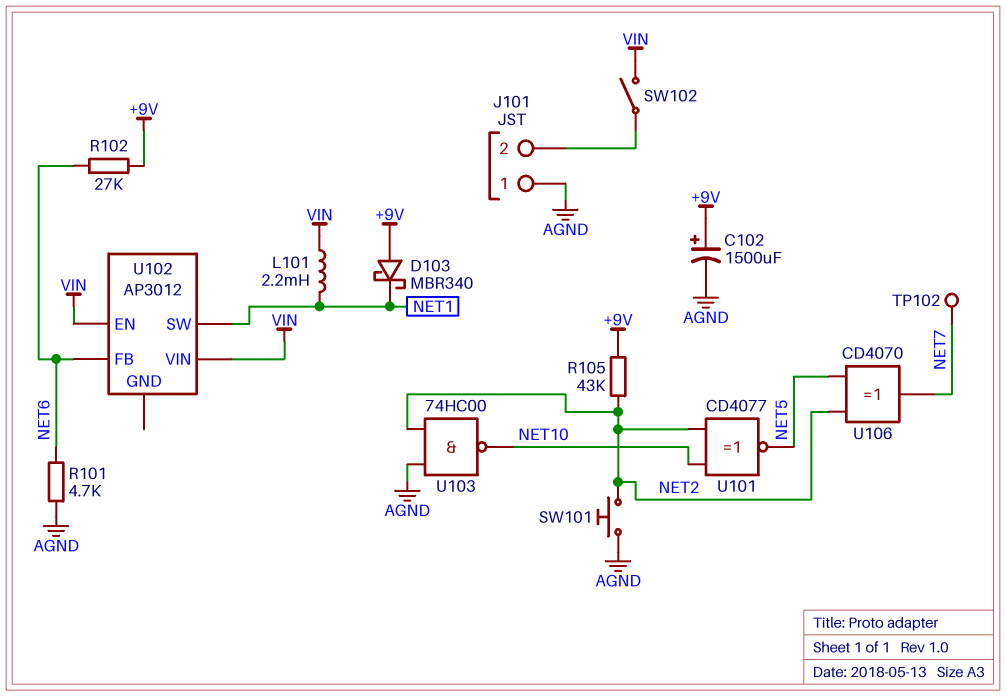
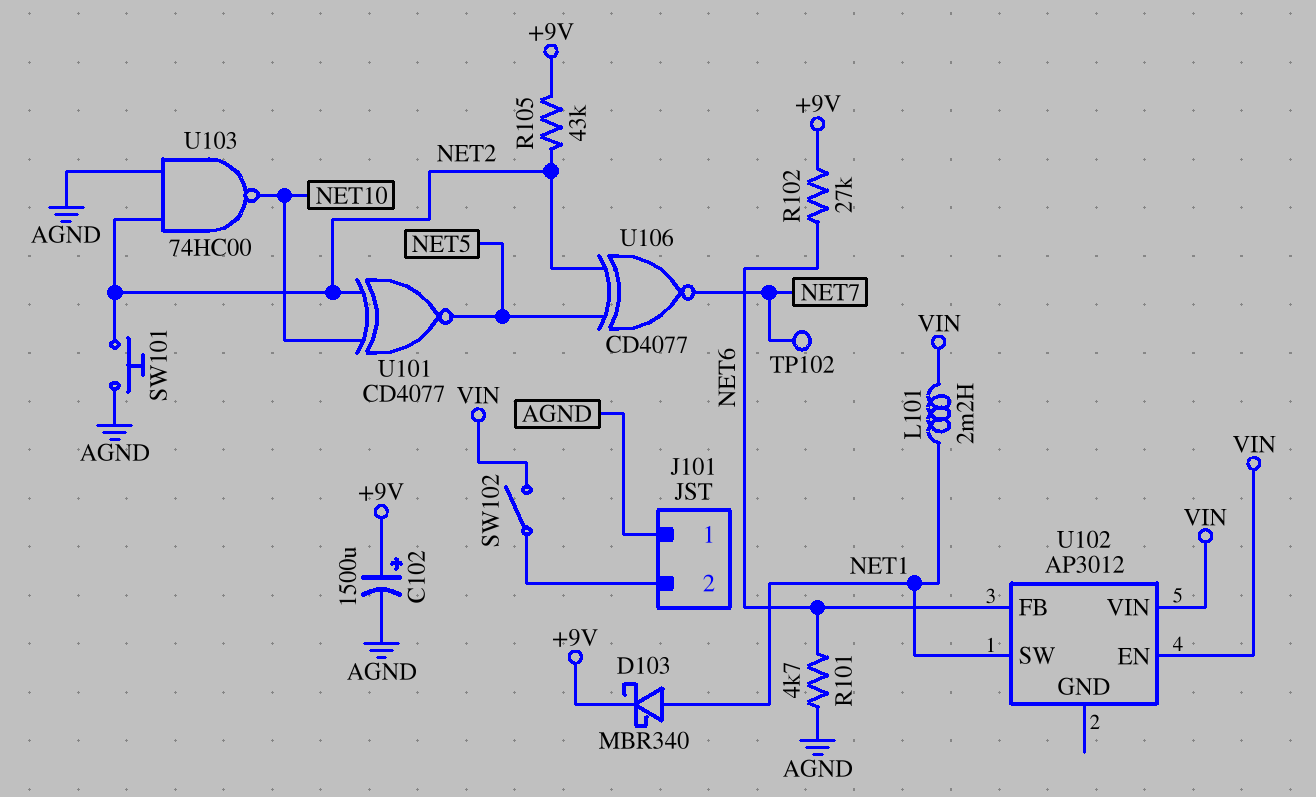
D103: schottky MBR340 (A +9V, K NET1) -> schottky MBR340 (A NET1, K +9V)
U106: XOR CD4070 (in NET2, in NET5, out NET7) -> XNOR CD4077 (in NET2, in NET5, out NET7)

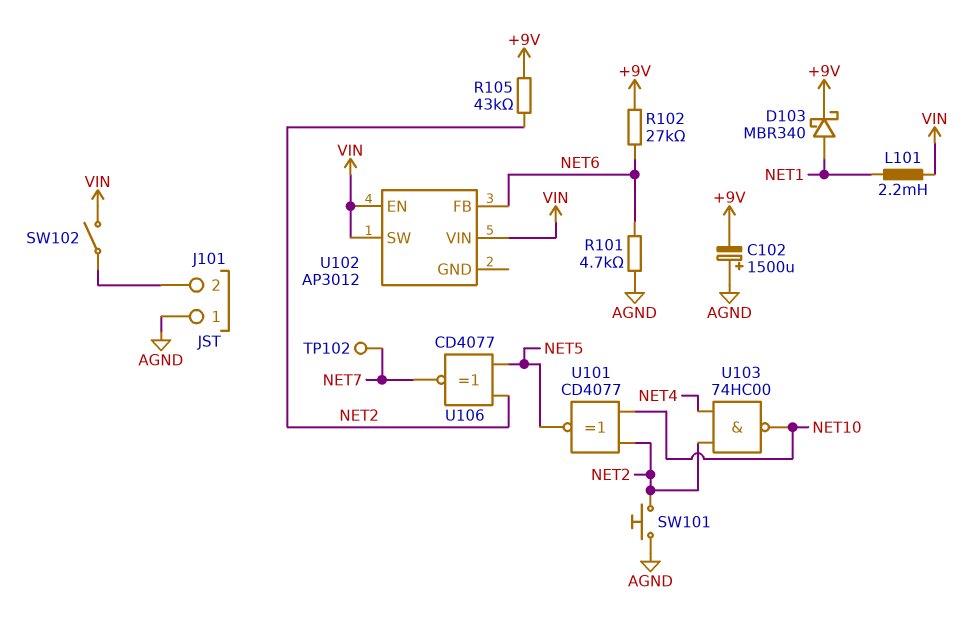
C102: 1500uF (plus +9V, minus AGND) -> 1500uF (plus AGND, minus +9V)
U102 pin SW: NET1 -> VIN
U103: NAND 74HC00 (in AGND, in NET2, out NET10) -> NAND 74HC00 (in NET2, in NET4, out NET10)

